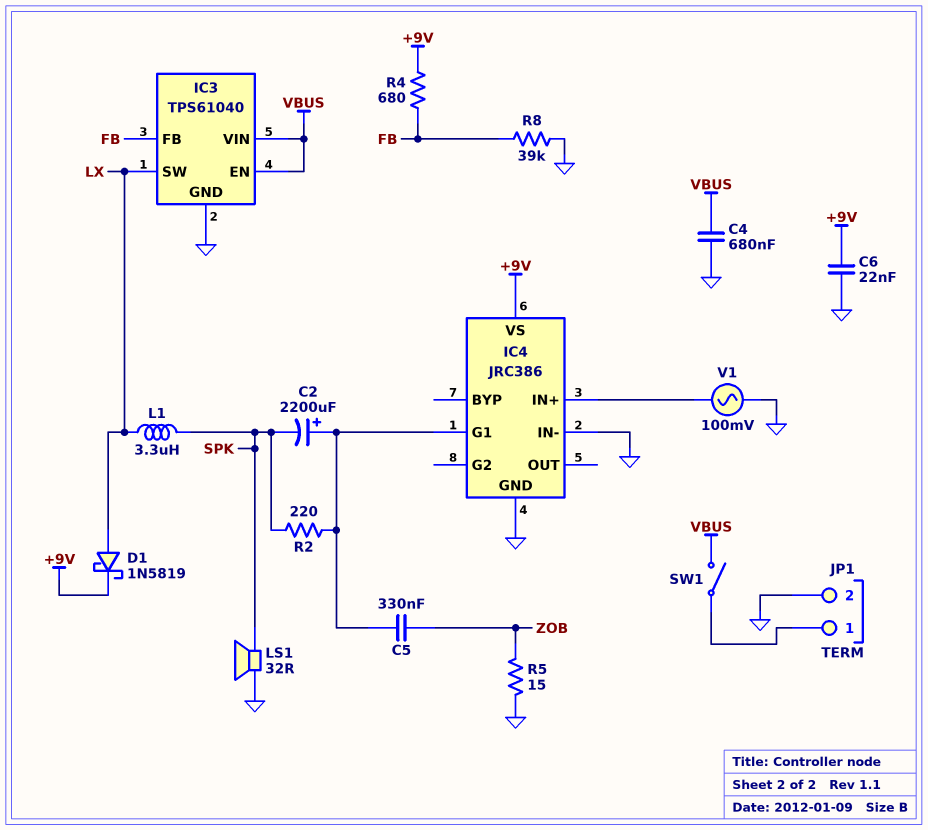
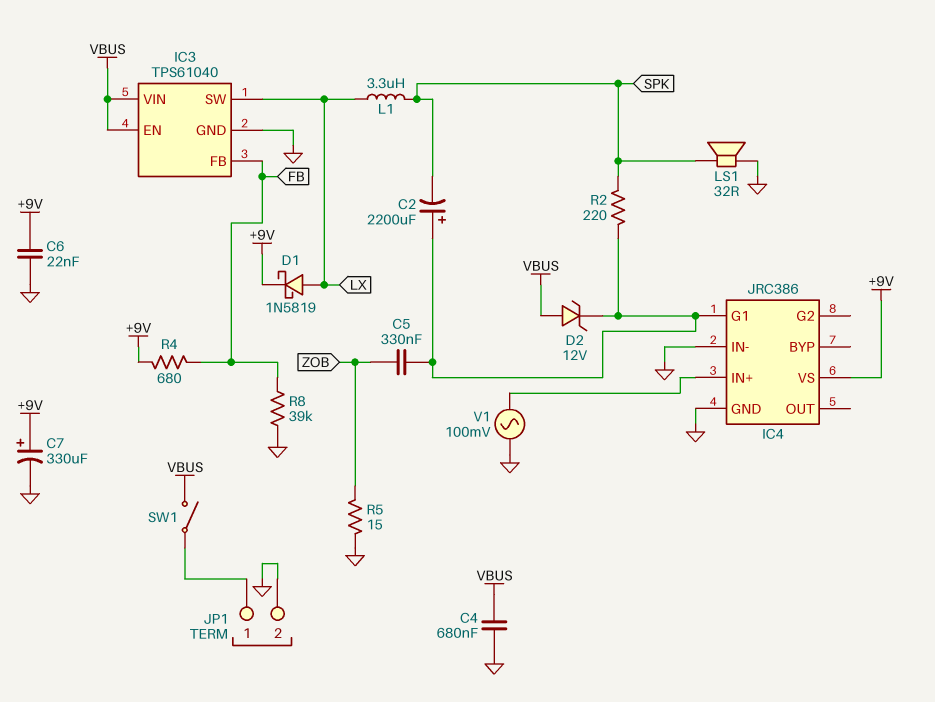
C7: none -> 330uF (plus +9V, minus GND)
D2: none -> zener 12V (A VBUS, K IC4/G1)

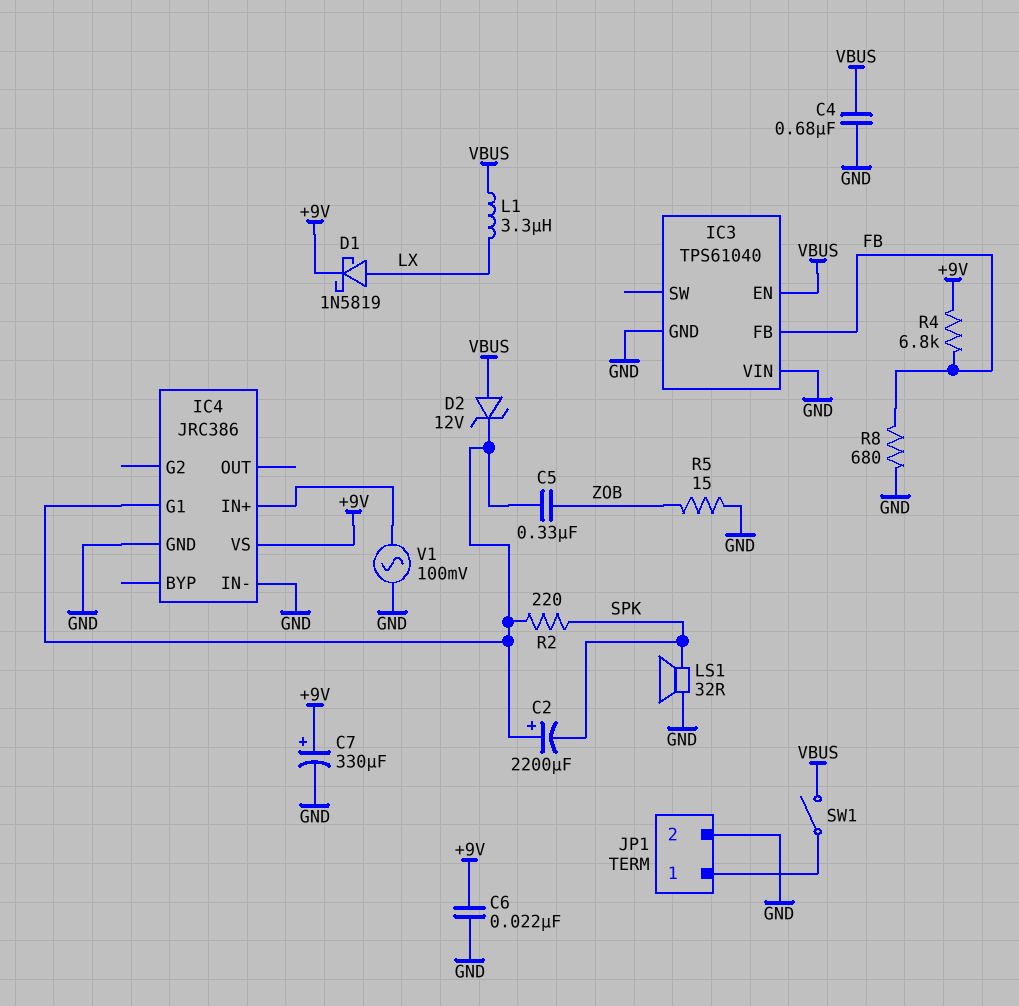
IC3 pin SW: LX -> none
IC3 pin VIN: VBUS -> GND
L1: 3.3uH (LX, SPK) -> 3.3uH (LX, VBUS)
R4: 680 (+9V, FB) -> 6.8k (+9V, FB)
R8: 39k (FB, GND) -> 680 (FB, GND)

